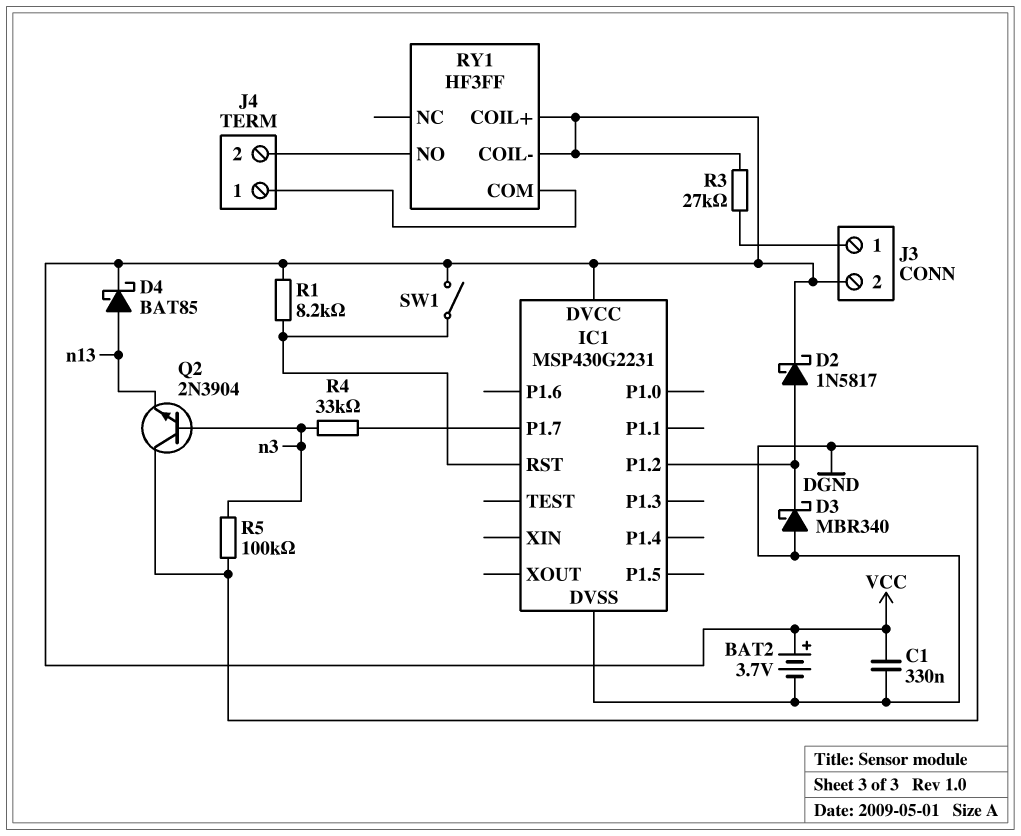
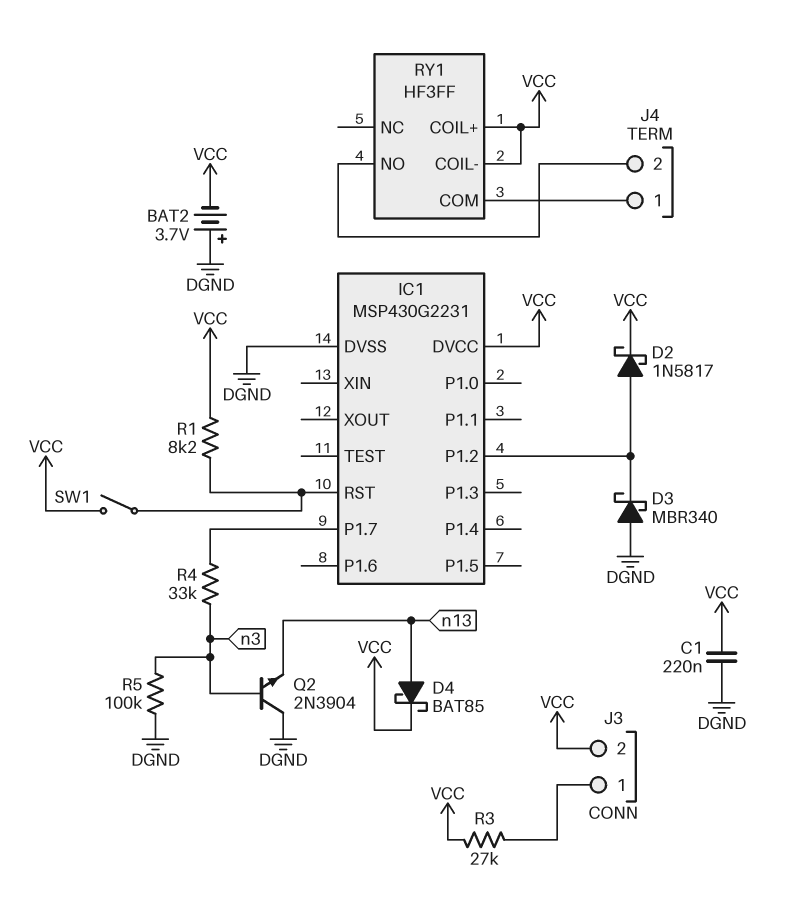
BAT2: 3.7V (plus VCC, minus DGND) -> 3.7V (plus DGND, minus VCC)
C1: 330nF (DGND, VCC) -> 220nF (DGND, VCC)

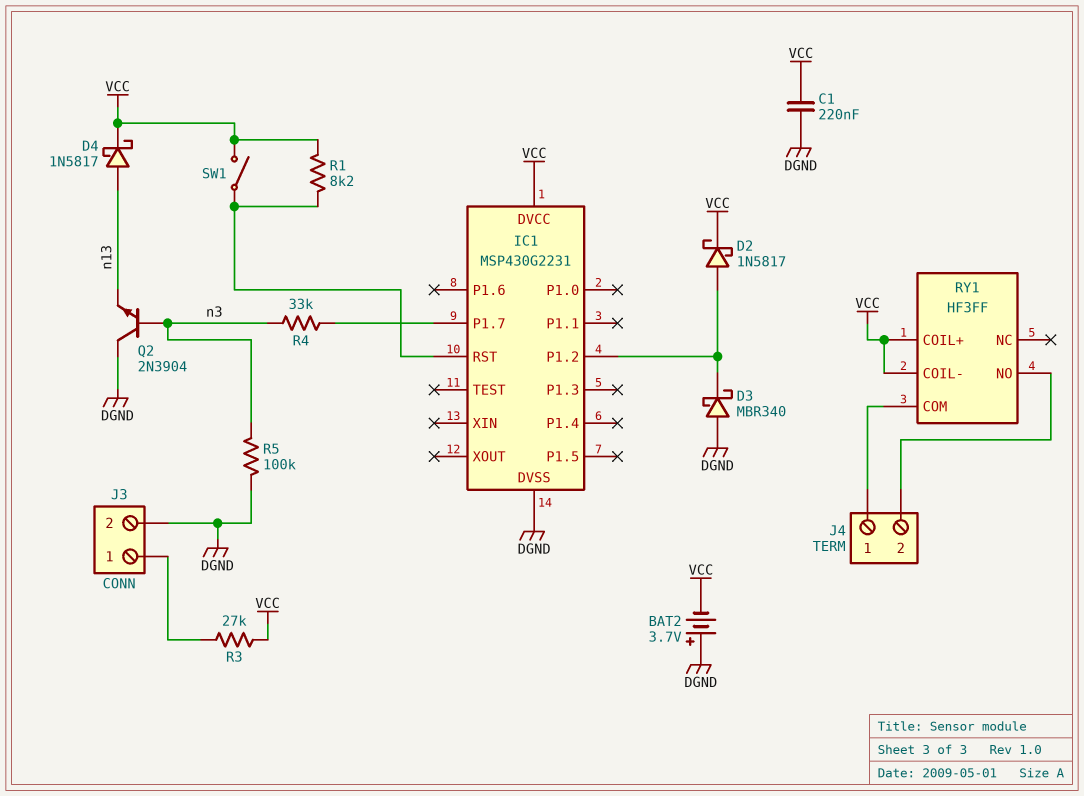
D4: schottky BAT85 (A n13, K VCC) -> schottky 1N5817 (A n13, K VCC)
J3 pin 2: VCC -> DGND

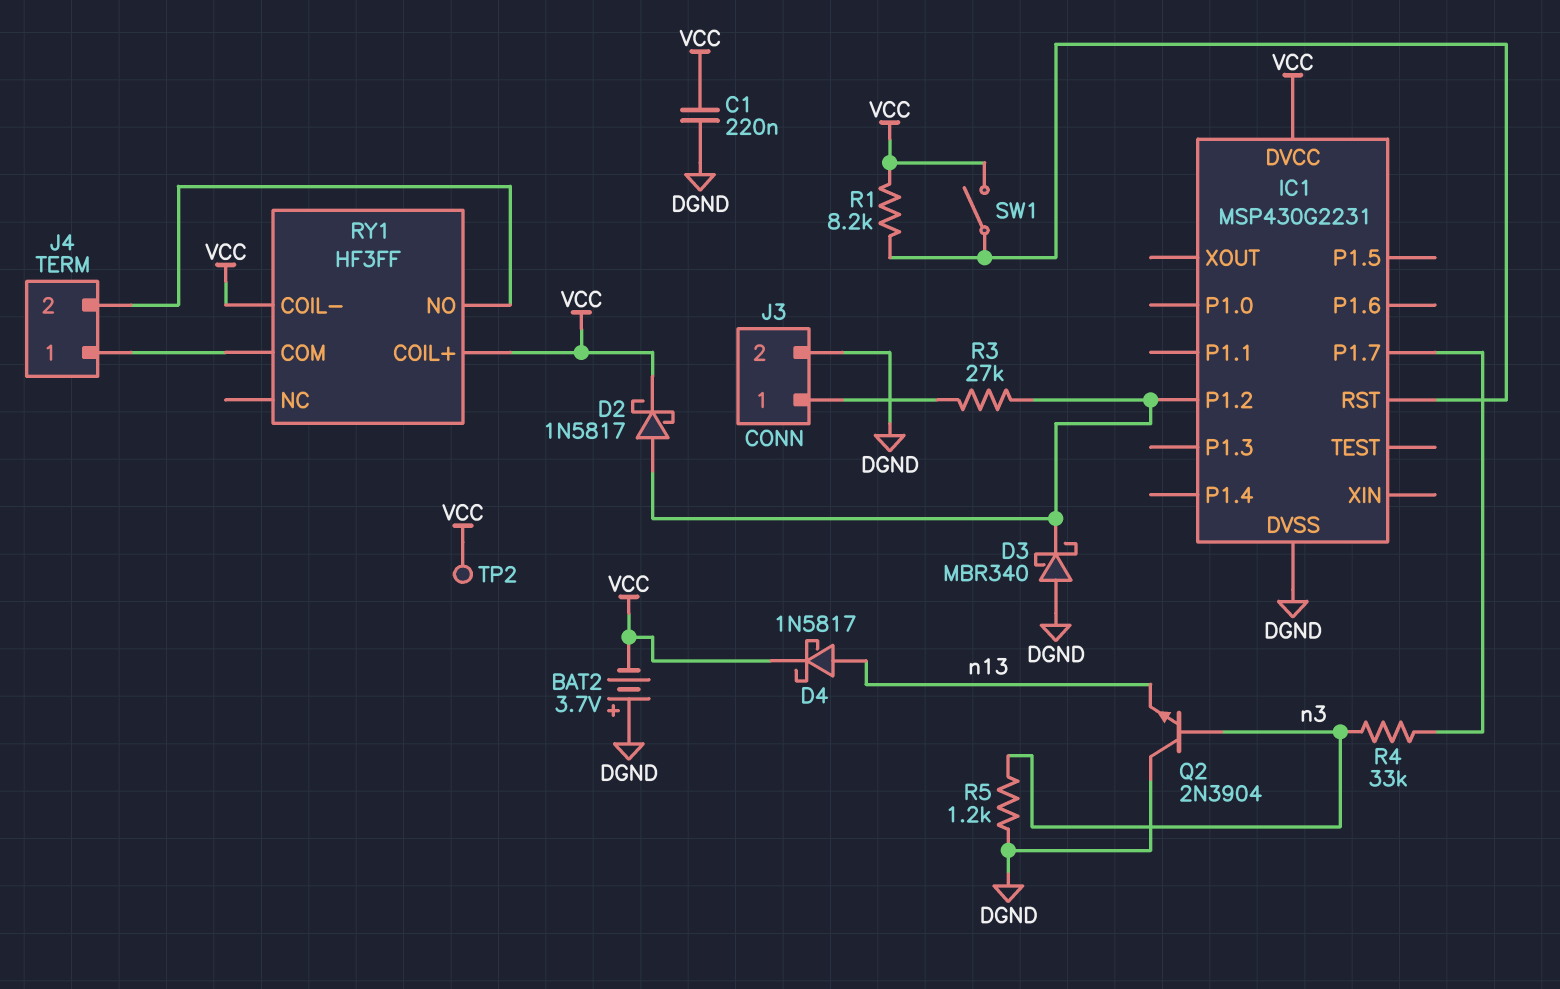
R3: 27k (J3/1, VCC) -> 27k (IC1/P1.2, J3/1)
R5: 100k (DGND, n3) -> 1.2k (DGND, n3)
TP2: none -> test point (VCC)

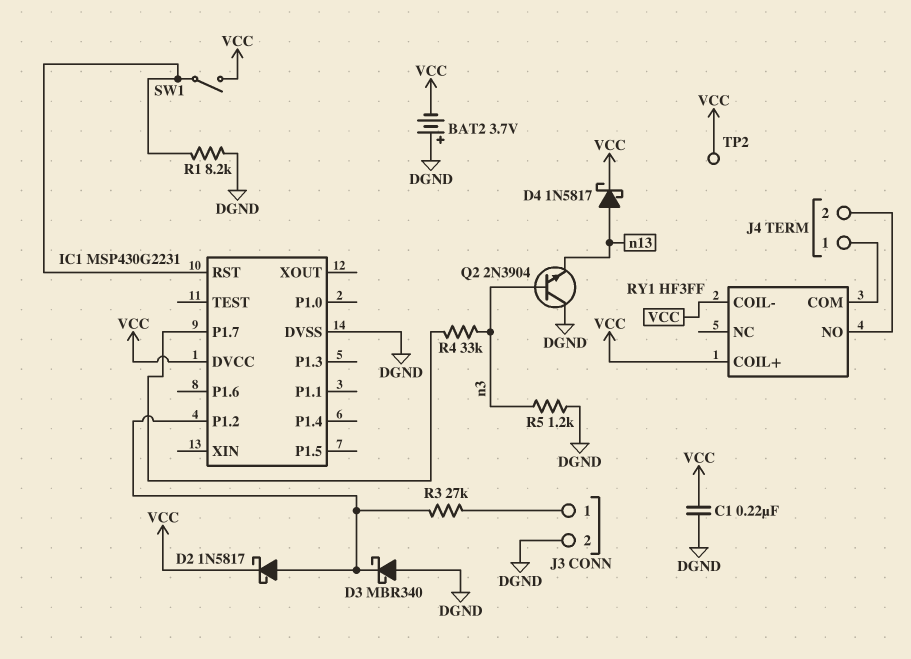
R1: 8.2k (IC1/RST, VCC) -> 8.2k (DGND, IC1/RST)

